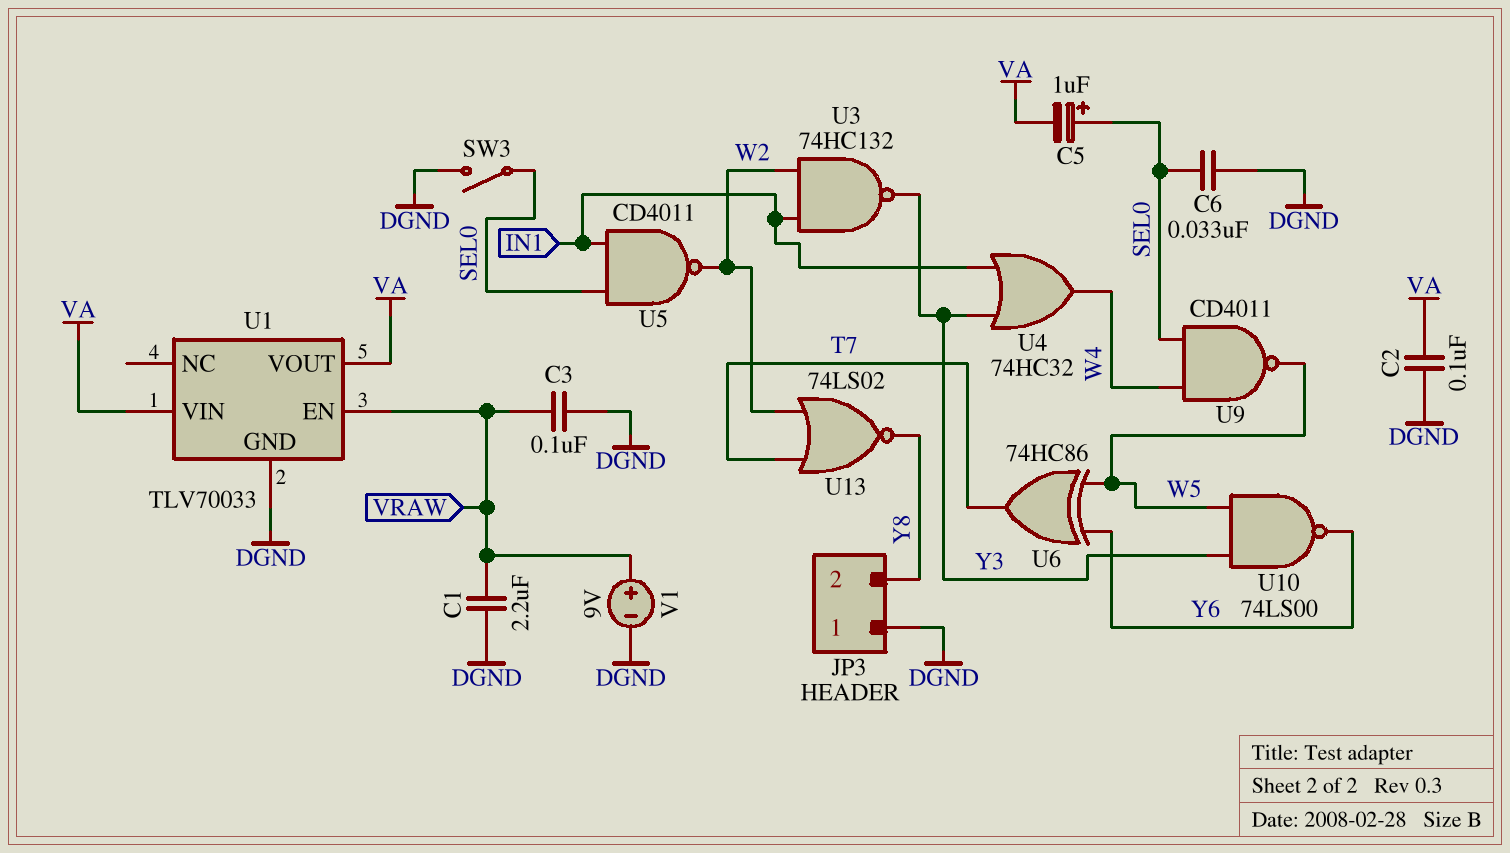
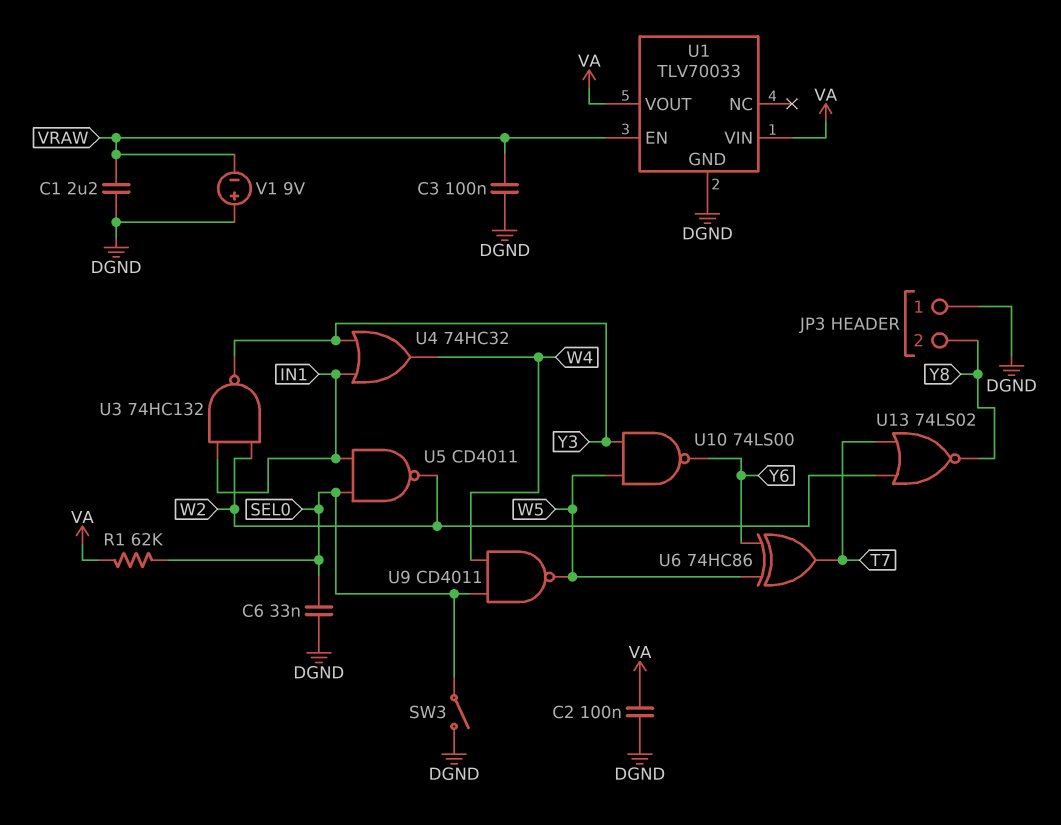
C5: 1uF (plus SEL0, minus VA) -> none
R1: none -> 62k (SEL0, VA)
V1: 9V (plus VRAW, minus DGND) -> 9V (plus DGND, minus VRAW)

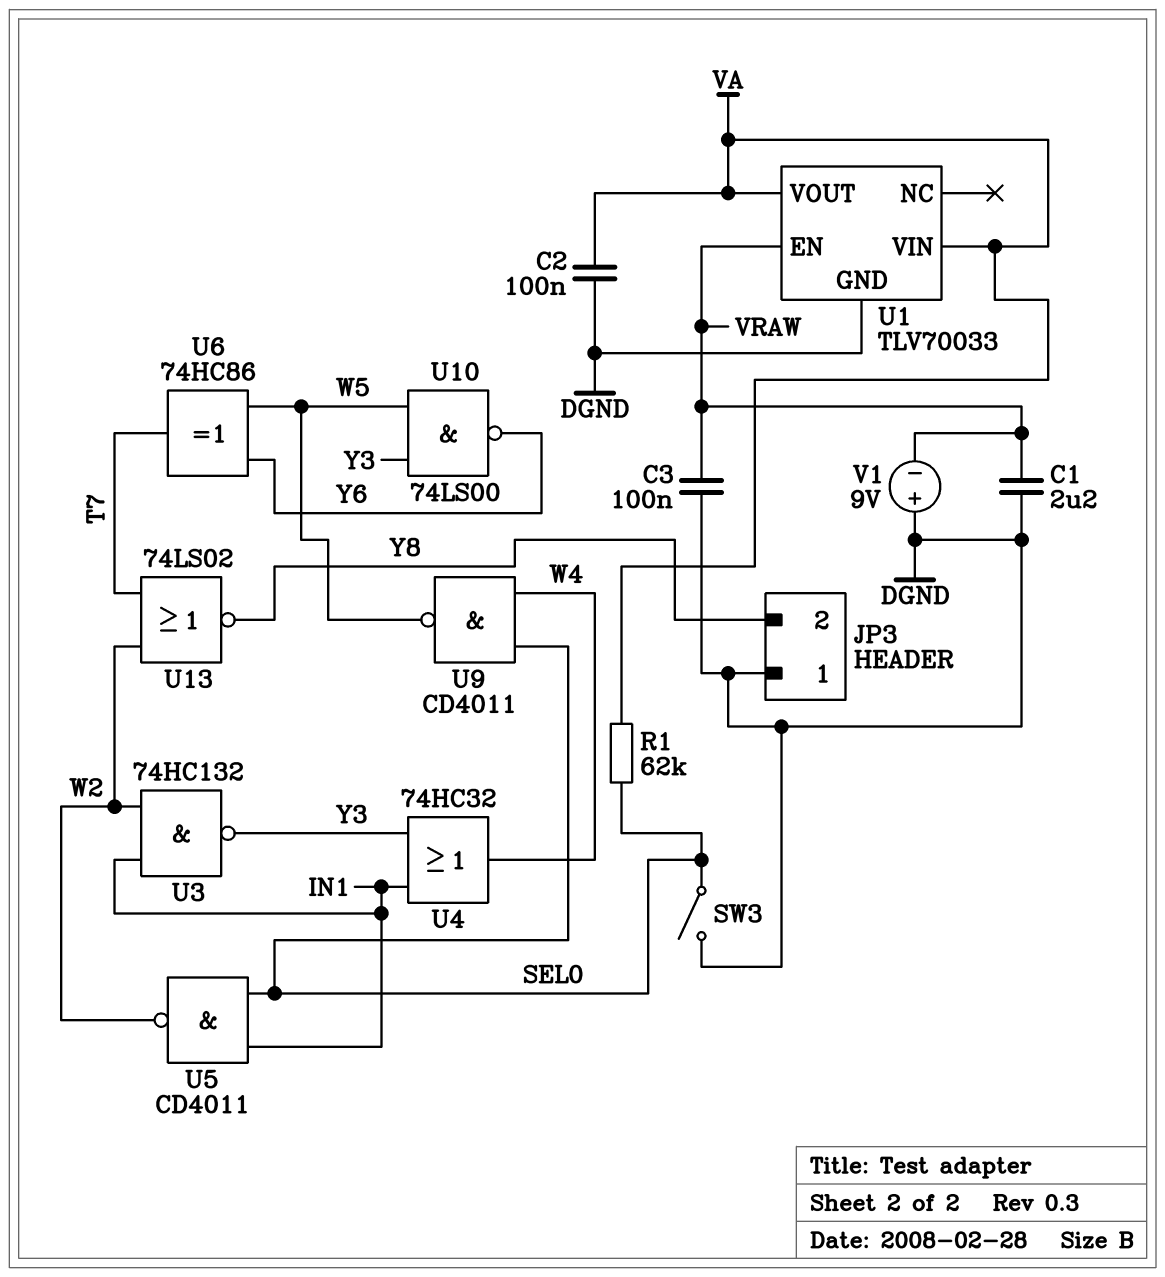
C6: 33nF (DGND, SEL0) -> none

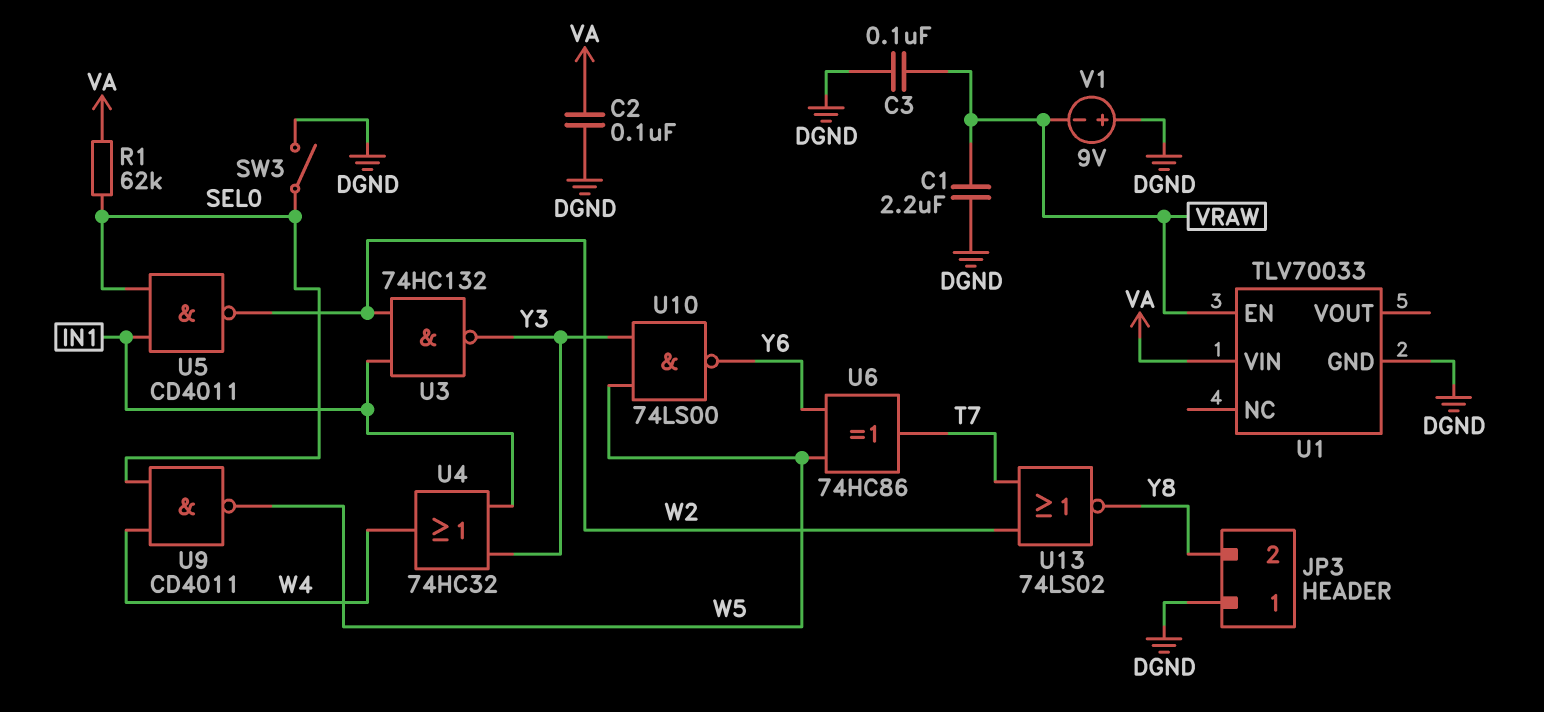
U1 pin VOUT: VA -> none

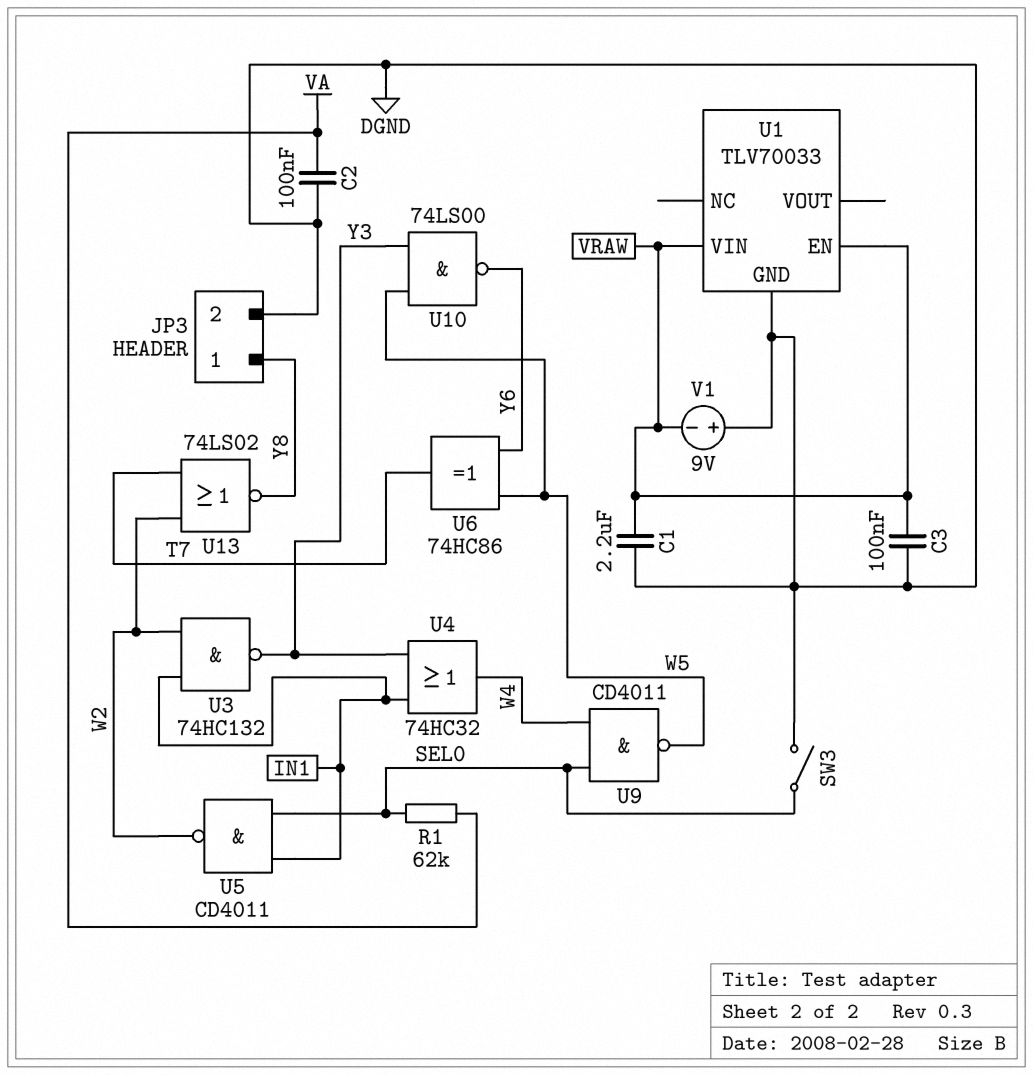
JP3 pin 1: DGND -> Y8
JP3 pin 2: Y8 -> DGND
U1 pin VIN: VA -> VRAW

